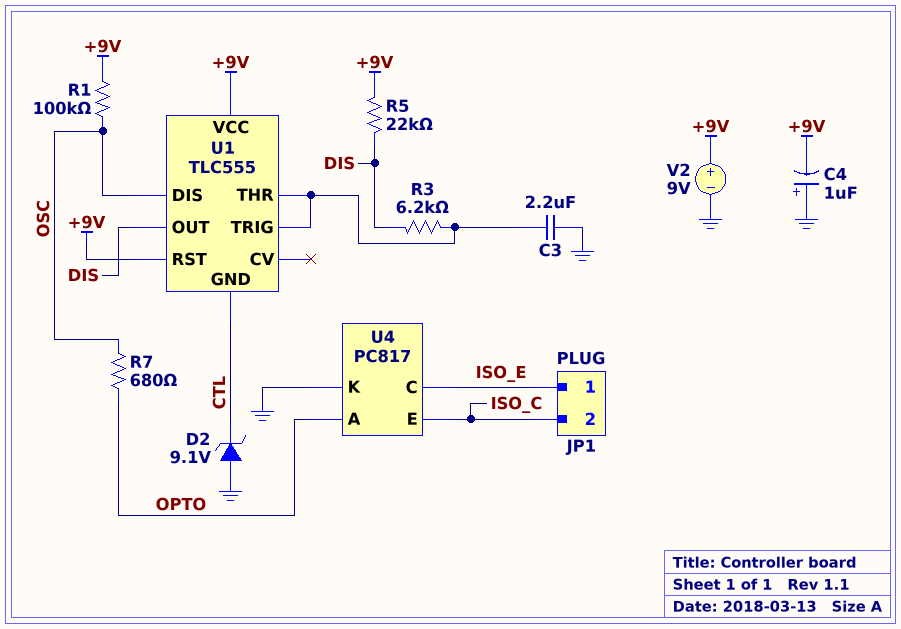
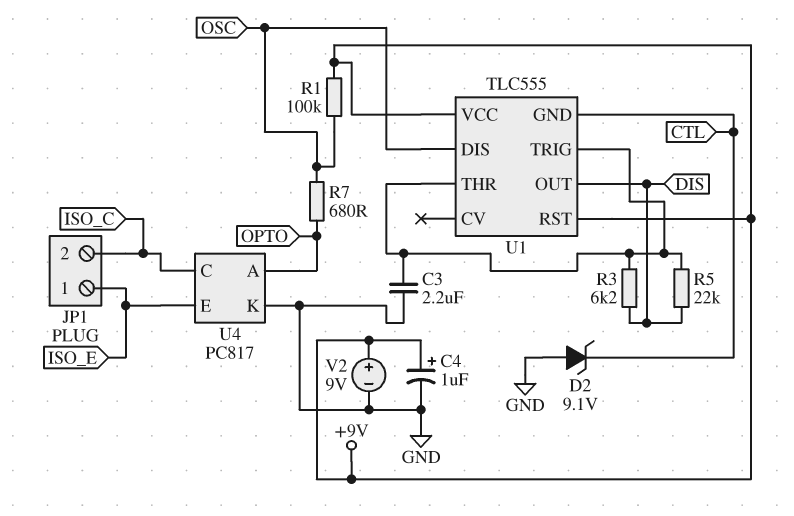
C4: 1uF (plus GND, minus +9V) -> 1uF (plus +9V, minus GND)
R5: 22k (+9V, DIS) -> 22k (DIS, U1/THR)
U4 pin C: ISO_E -> ISO_C
U4 pin E: ISO_C -> ISO_E

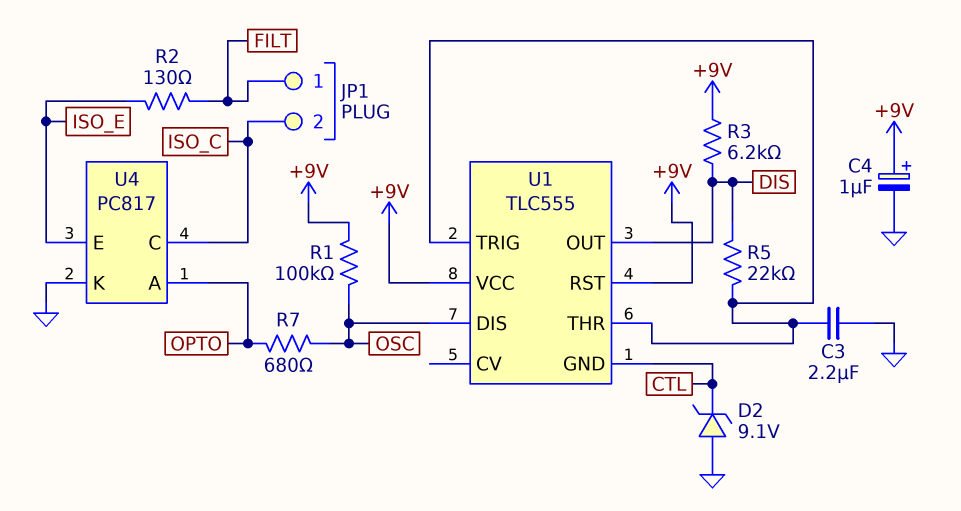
JP1 pin 1: ISO_E -> FILT
R2: none -> 130 (FILT, ISO_E)
R3: 6.2k (DIS, U1/THR) -> 6.2k (+9V, DIS)
V2: 9V (plus +9V, minus GND) -> none

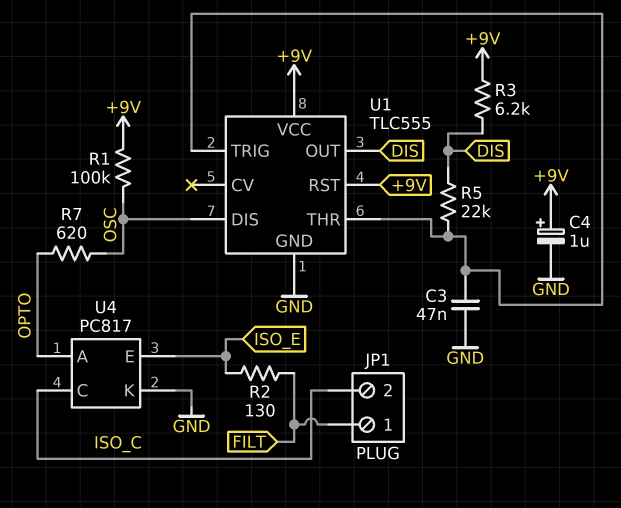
C3: 2.2uF (GND, U1/THR) -> 47nF (GND, U1/THR)
D2: zener 9.1V (A GND, K CTL) -> none
R7: 680 (OPTO, OSC) -> 620 (OPTO, OSC)
U1 pin GND: CTL -> GND

